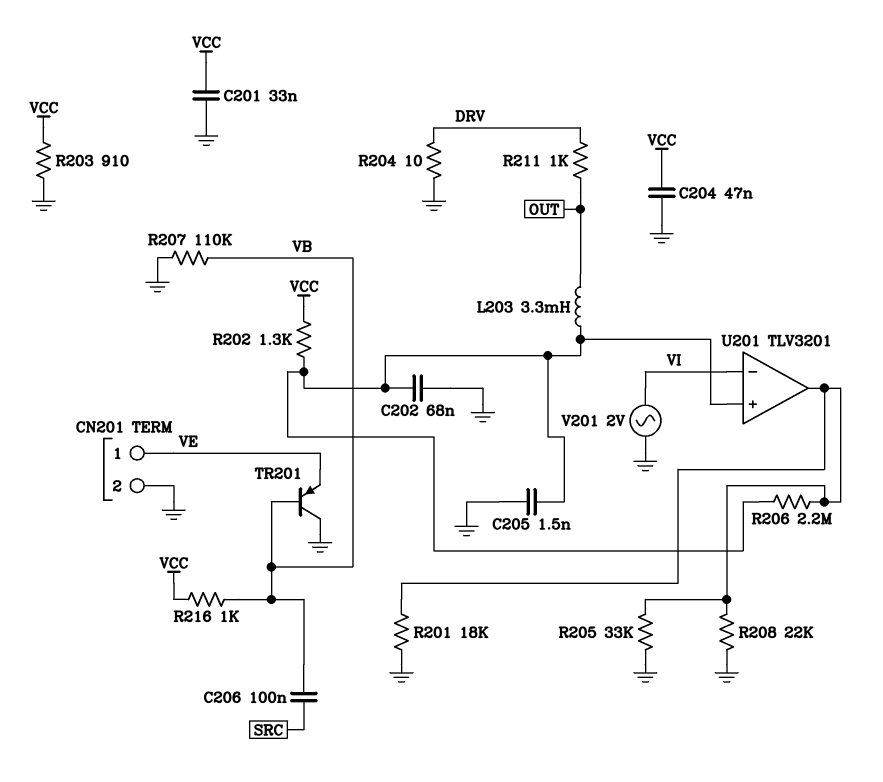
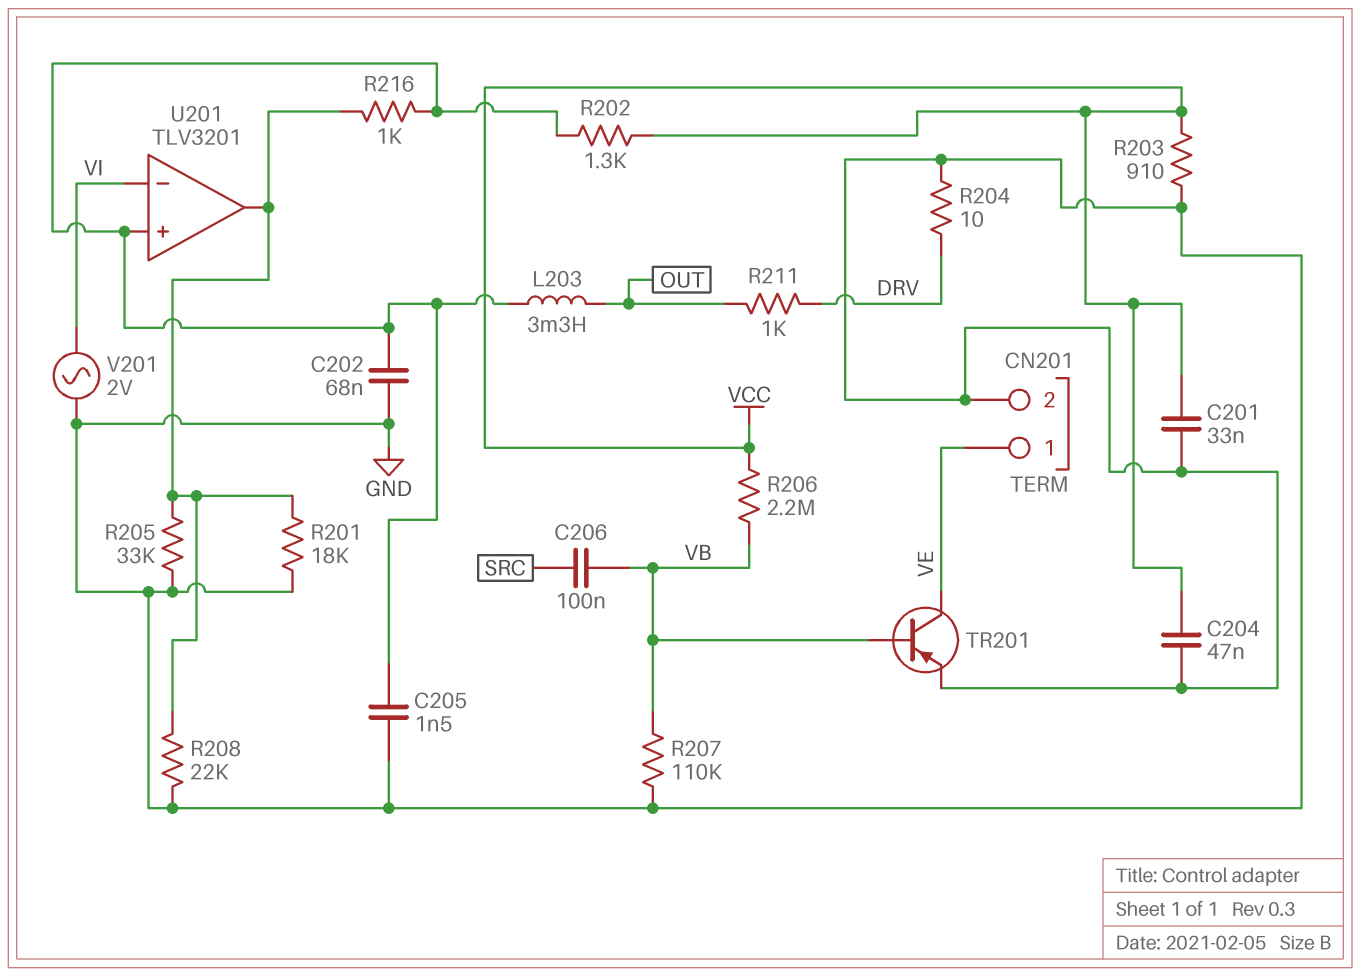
R206: 2.2M (U201/in+, U201/out) -> 2.2M (VB, VCC)
R216: 1k (VB, VCC) -> 1k (U201/in+, U201/out)
TR201: PNP (B VB, C GND, E VE) -> PNP (B VB, C VE, E GND)

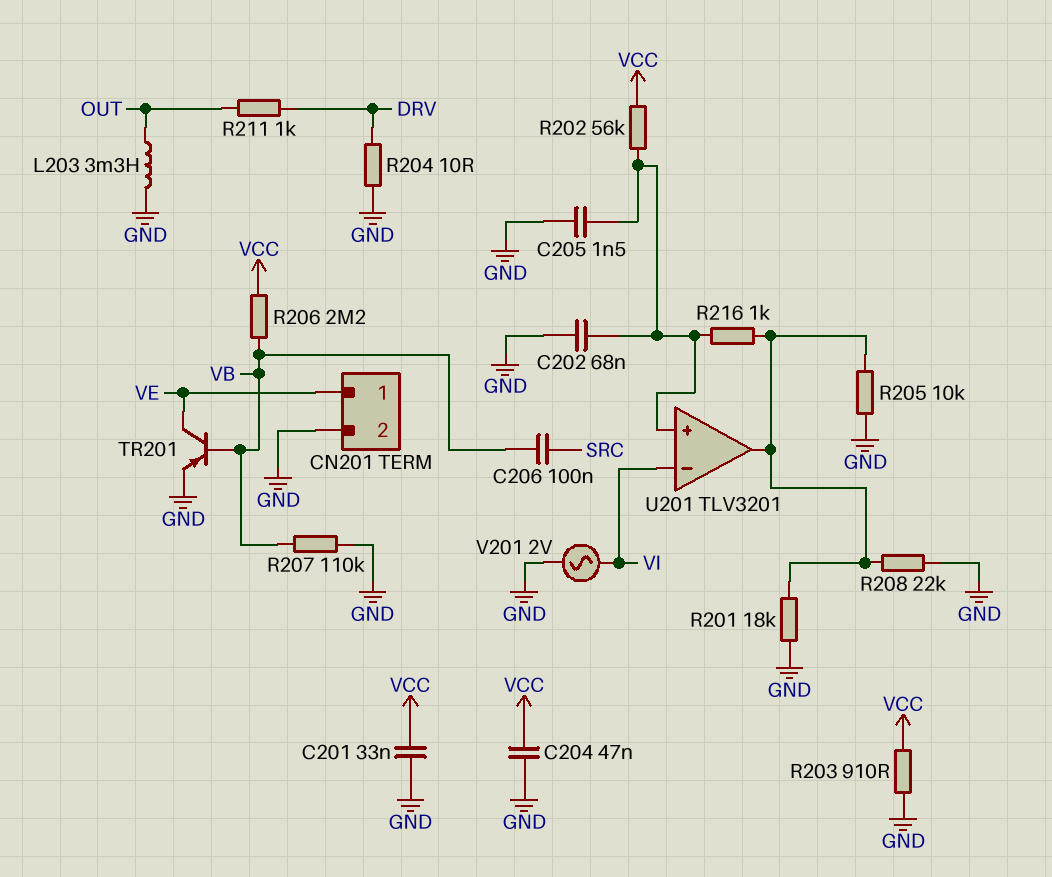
L203: 3.3mH (OUT, U201/in+) -> 3.3mH (GND, OUT)
R202: 1.3k (U201/in+, VCC) -> 56k (U201/in+, VCC)
R205: 33k (GND, U201/out) -> 10k (GND, U201/out)

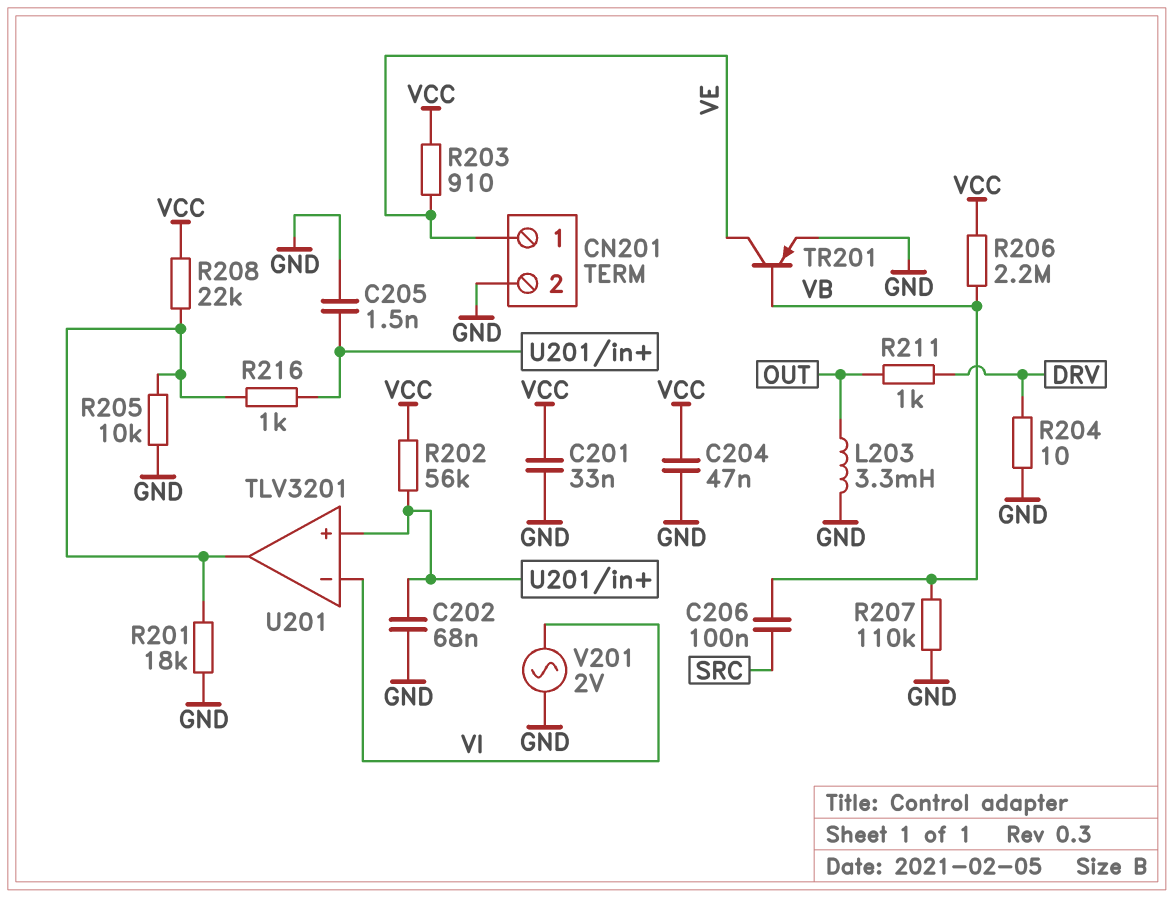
R203: 910 (GND, VCC) -> 910 (VCC, VE)
R208: 22k (GND, U201/out) -> 22k (U201/out, VCC)

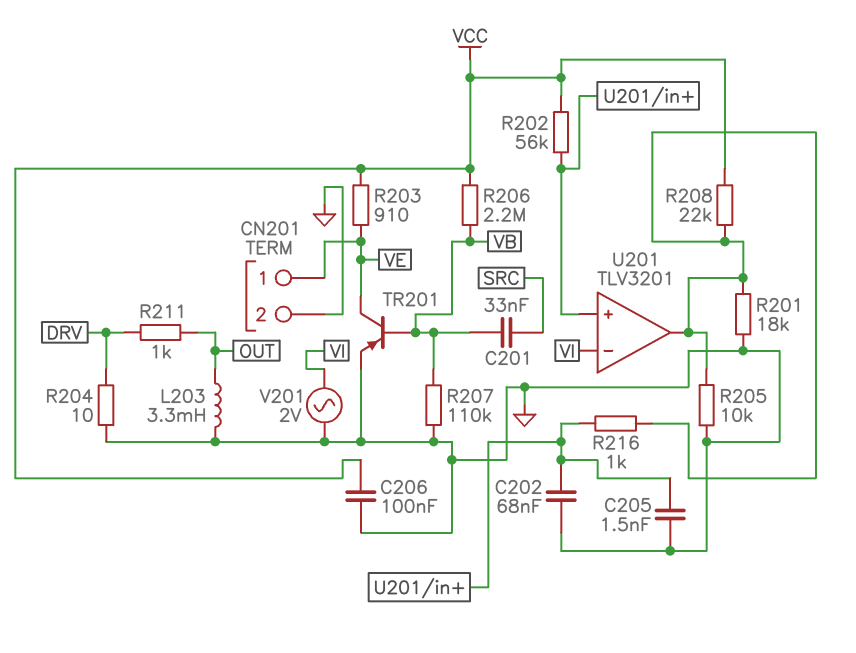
C201: 33nF (GND, VCC) -> 33nF (SRC, VB)
C204: 47nF (GND, VCC) -> none
C206: 100nF (SRC, VB) -> 100nF (GND, VCC)

